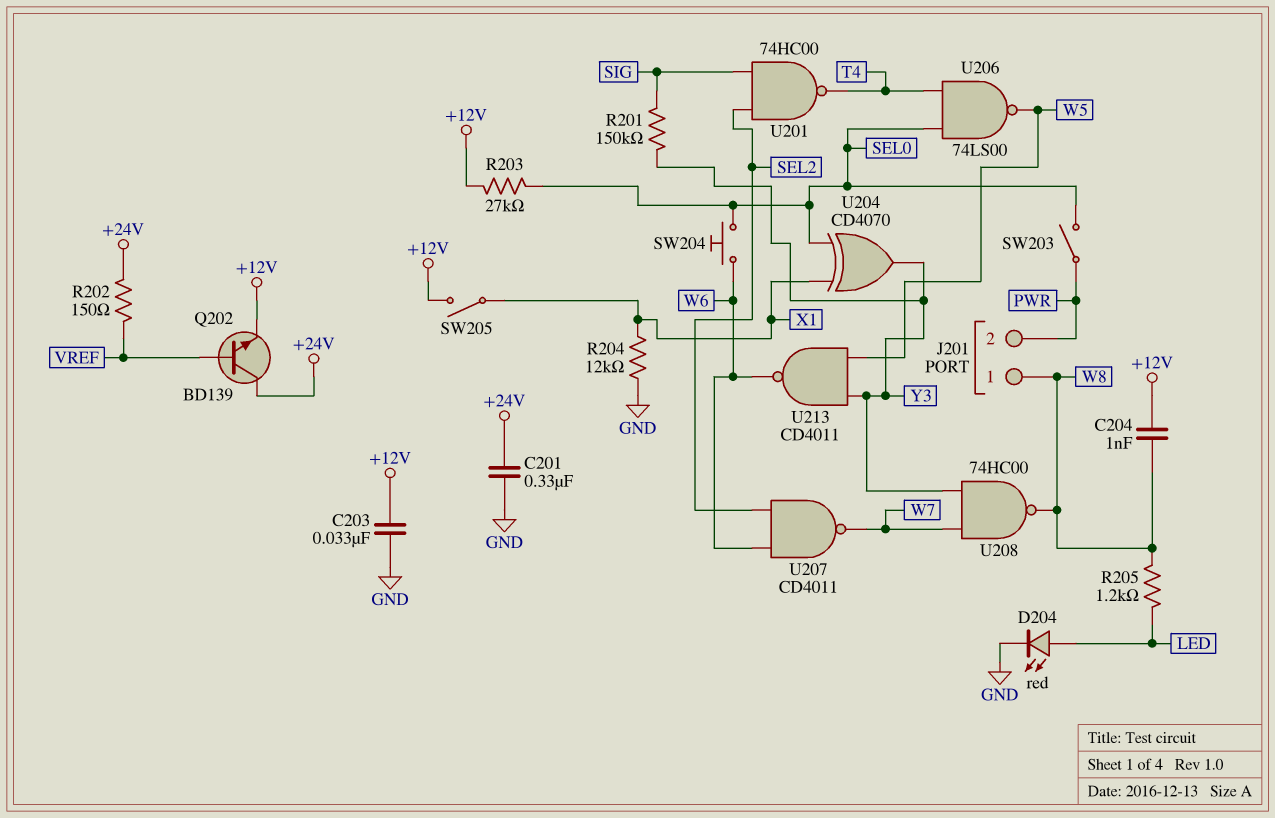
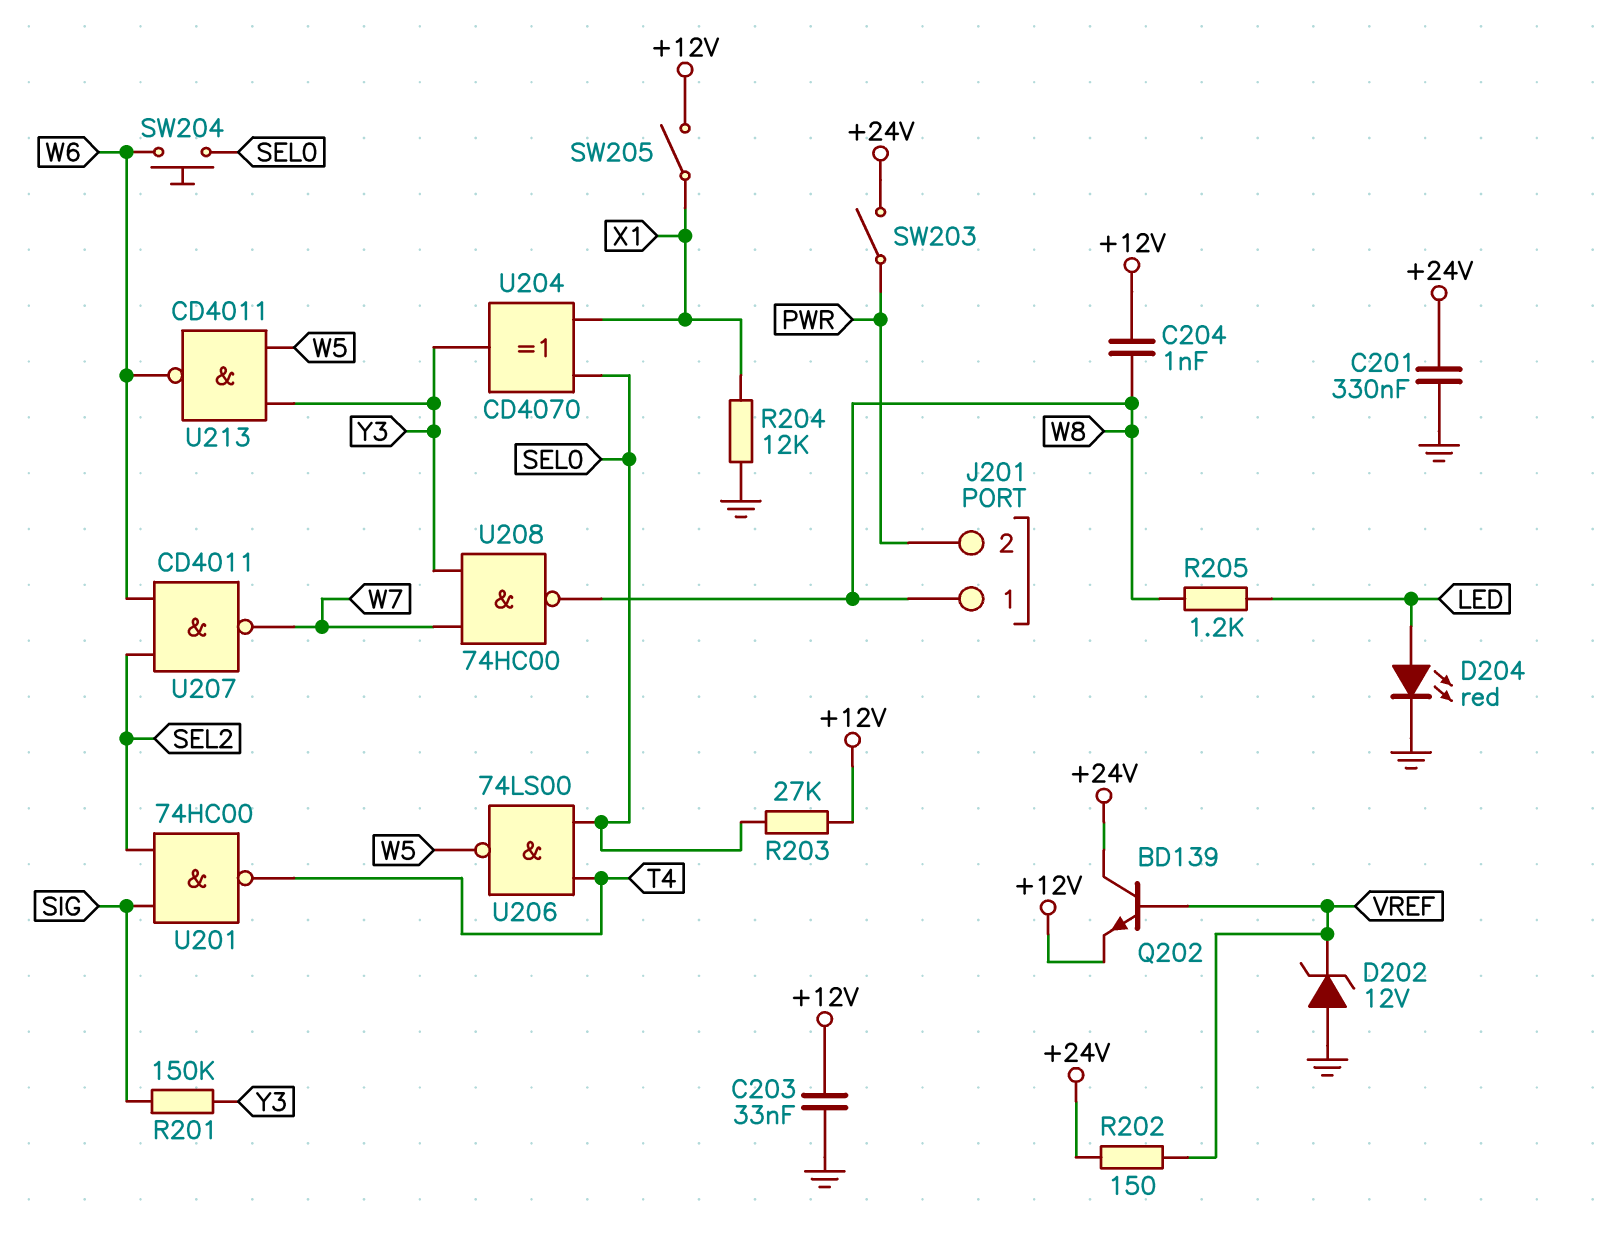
D202: none -> zener 12V (A GND, K VREF)
SW203: switch (PWR, SEL0) -> switch (+24V, PWR)

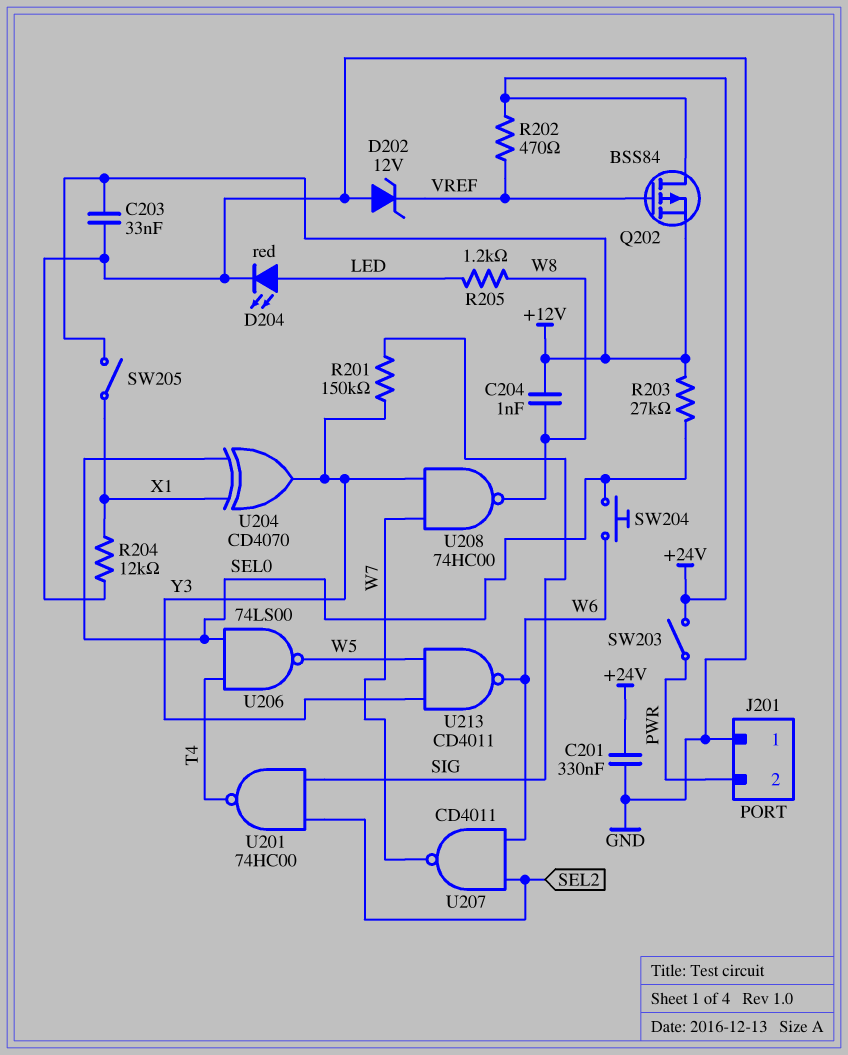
J201 pin 1: W8 -> GND
Q202: NPN BD139 (B VREF, C +24V, E +12V) -> PMOS BSS84 (G VREF, D +24V, S +12V)
R202: 150 (+24V, VREF) -> 470 (+24V, VREF)

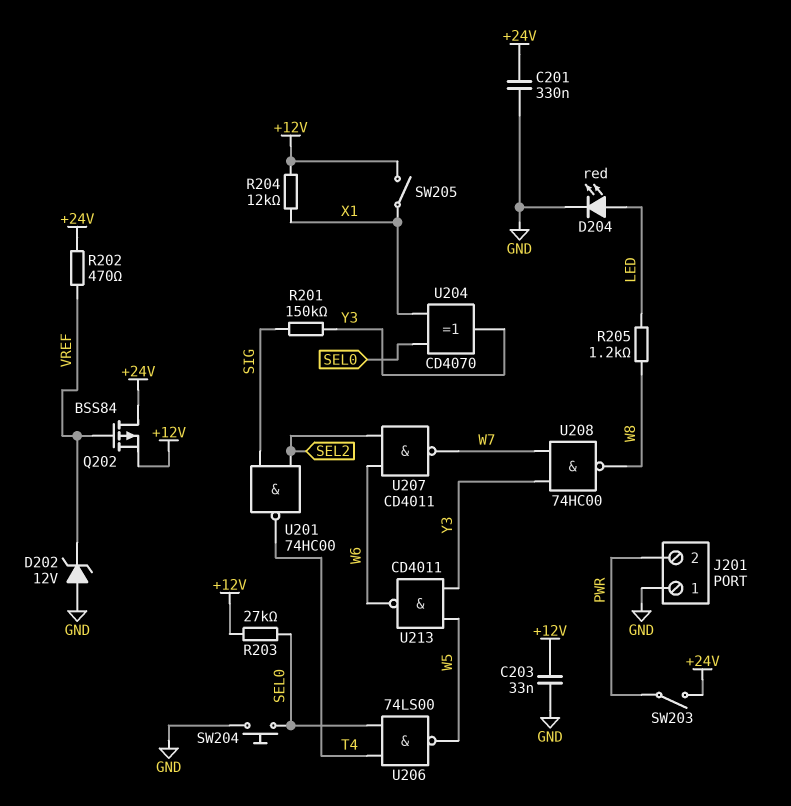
C204: 1nF (+12V, W8) -> none
R204: 12k (GND, X1) -> 12k (+12V, X1)
SW204: button (SEL0, W6) -> button (GND, SEL0)

